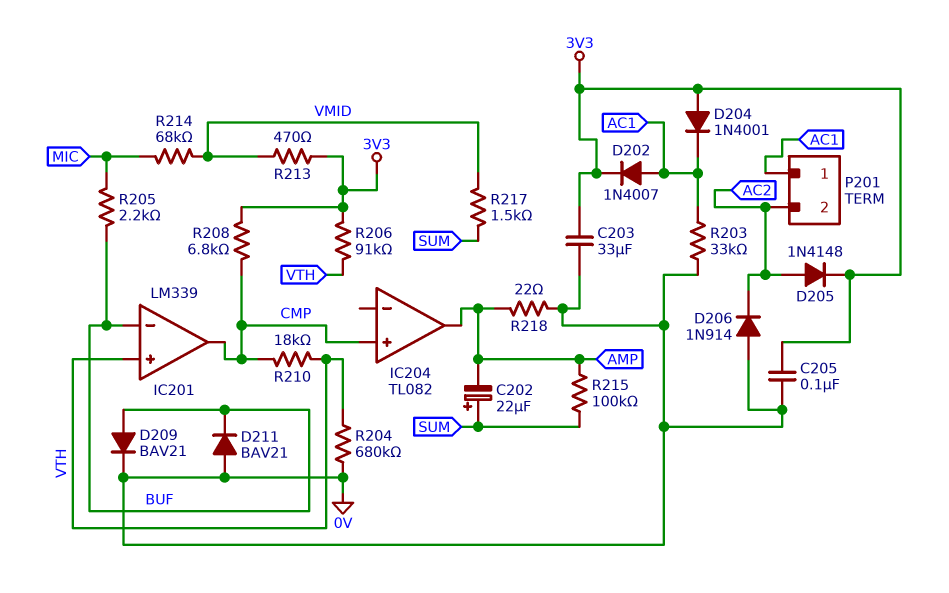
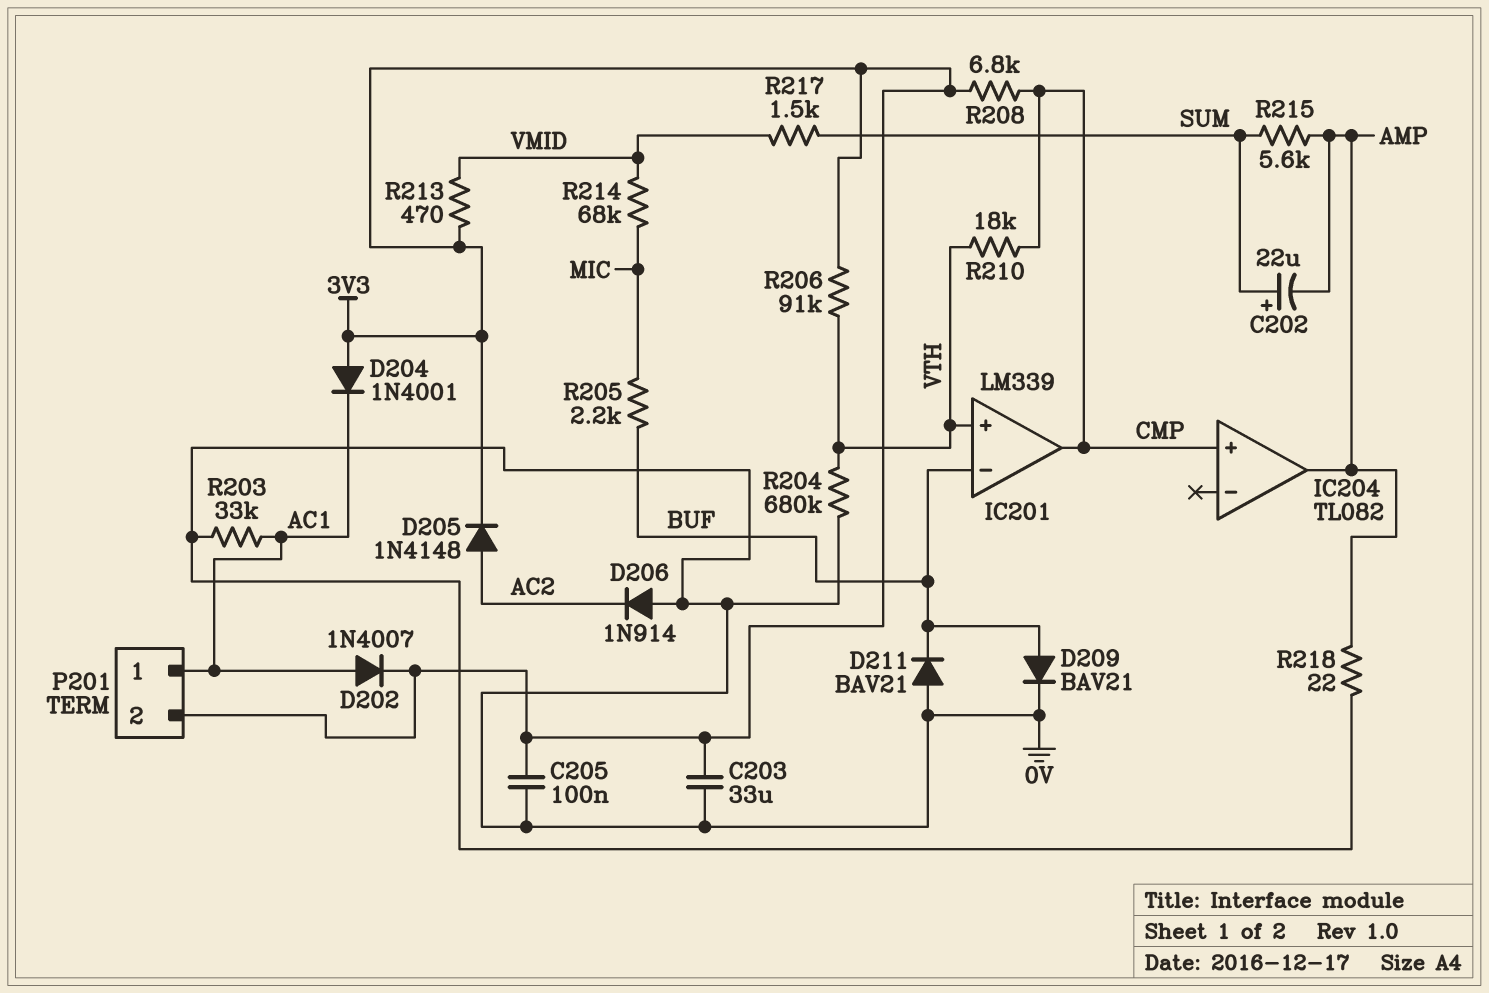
P201 pin 2: AC2 -> 3V3
R215: 100k (AMP, SUM) -> 5.6k (AMP, SUM)

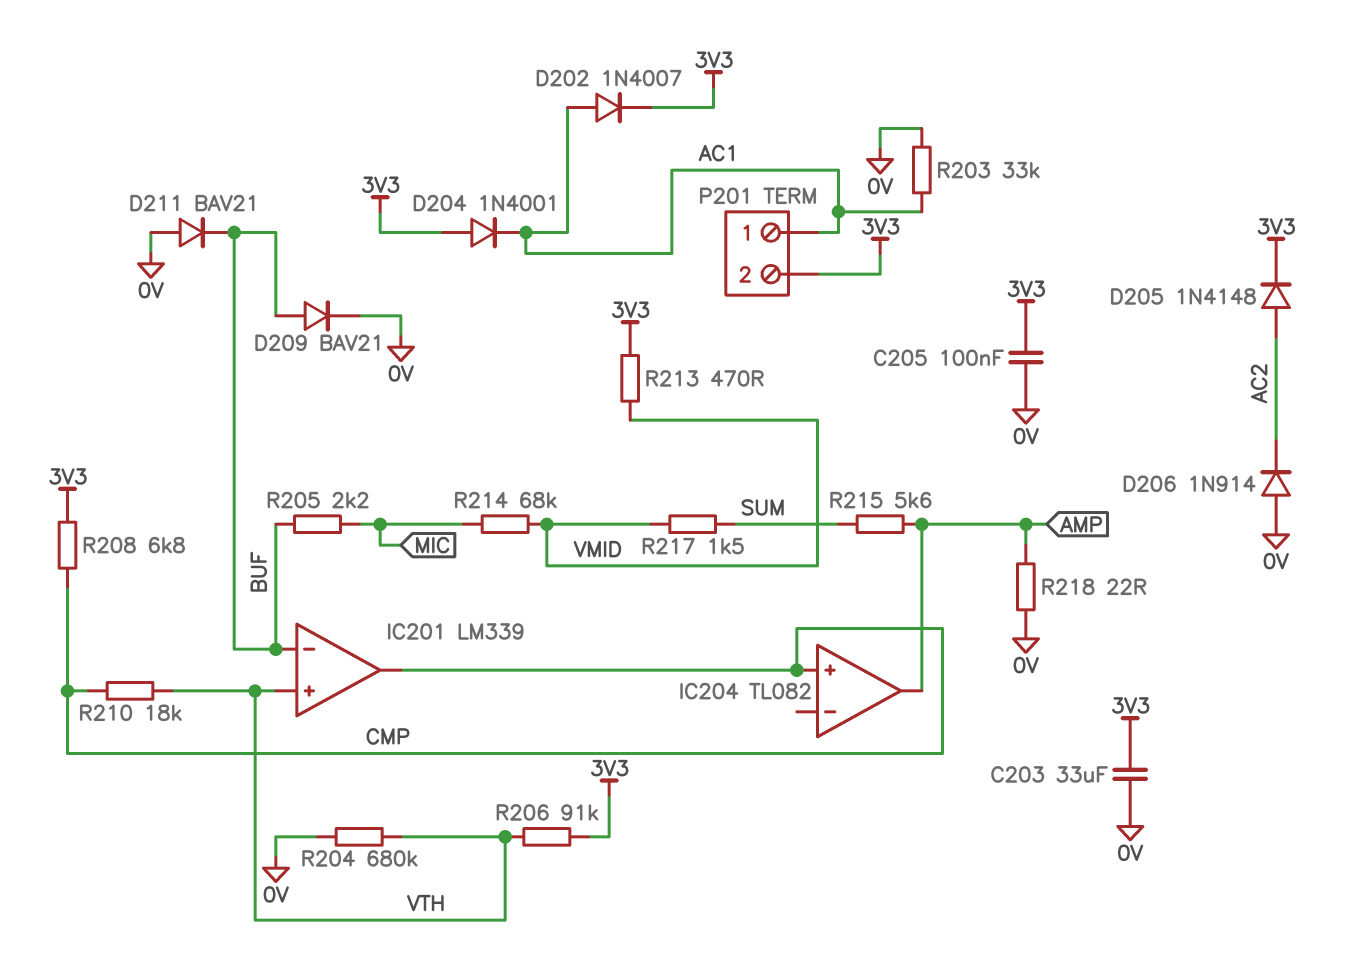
C202: 22uF (plus SUM, minus AMP) -> none

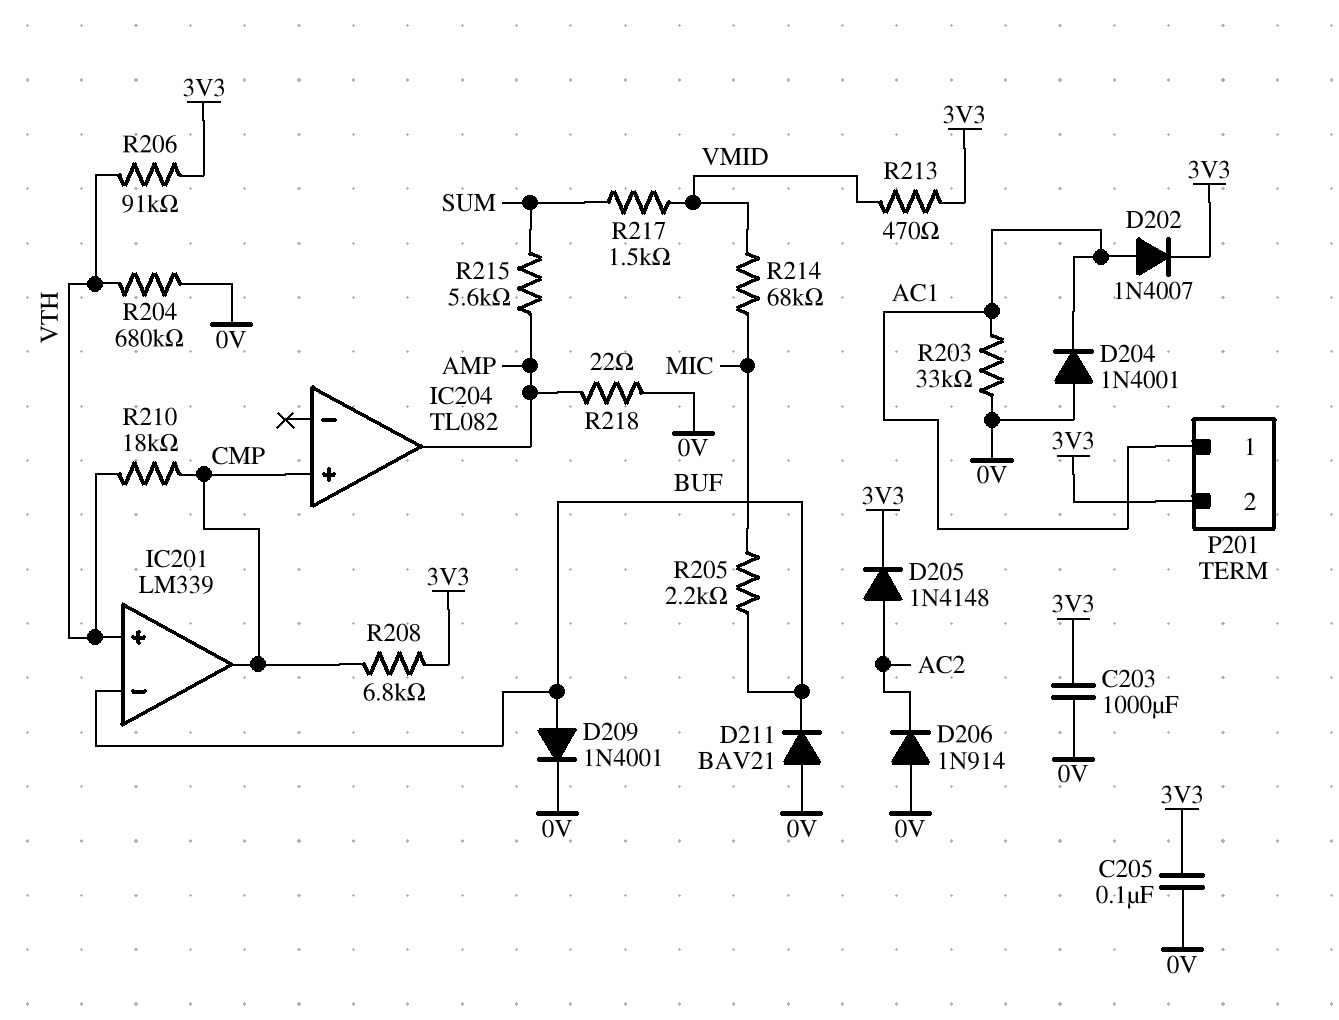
C203: 33uF (0V, 3V3) -> 1000uF (0V, 3V3)
D204: diode 1N4001 (A 3V3, K AC1) -> diode 1N4001 (A 0V, K AC1)
D209: diode BAV21 (A BUF, K 0V) -> diode 1N4001 (A BUF, K 0V)

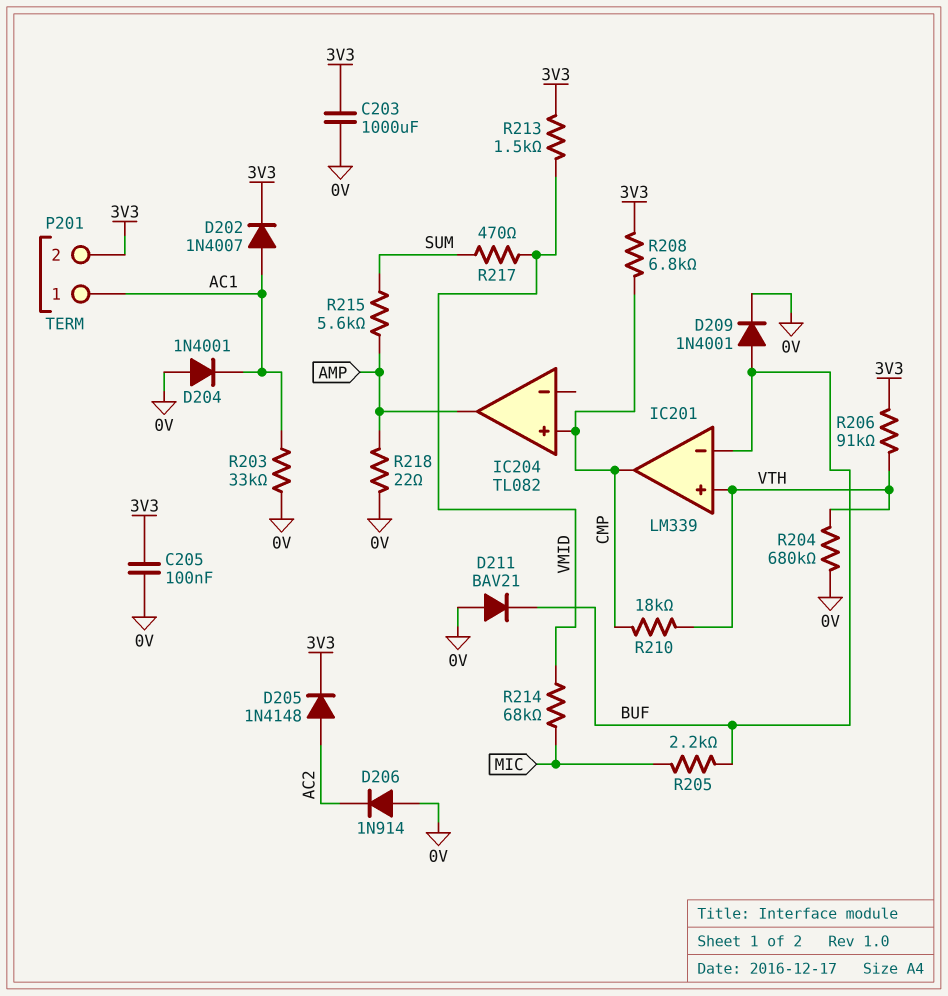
R213: 470 (3V3, VMID) -> 1.5k (3V3, VMID)
R217: 1.5k (SUM, VMID) -> 470 (SUM, VMID)

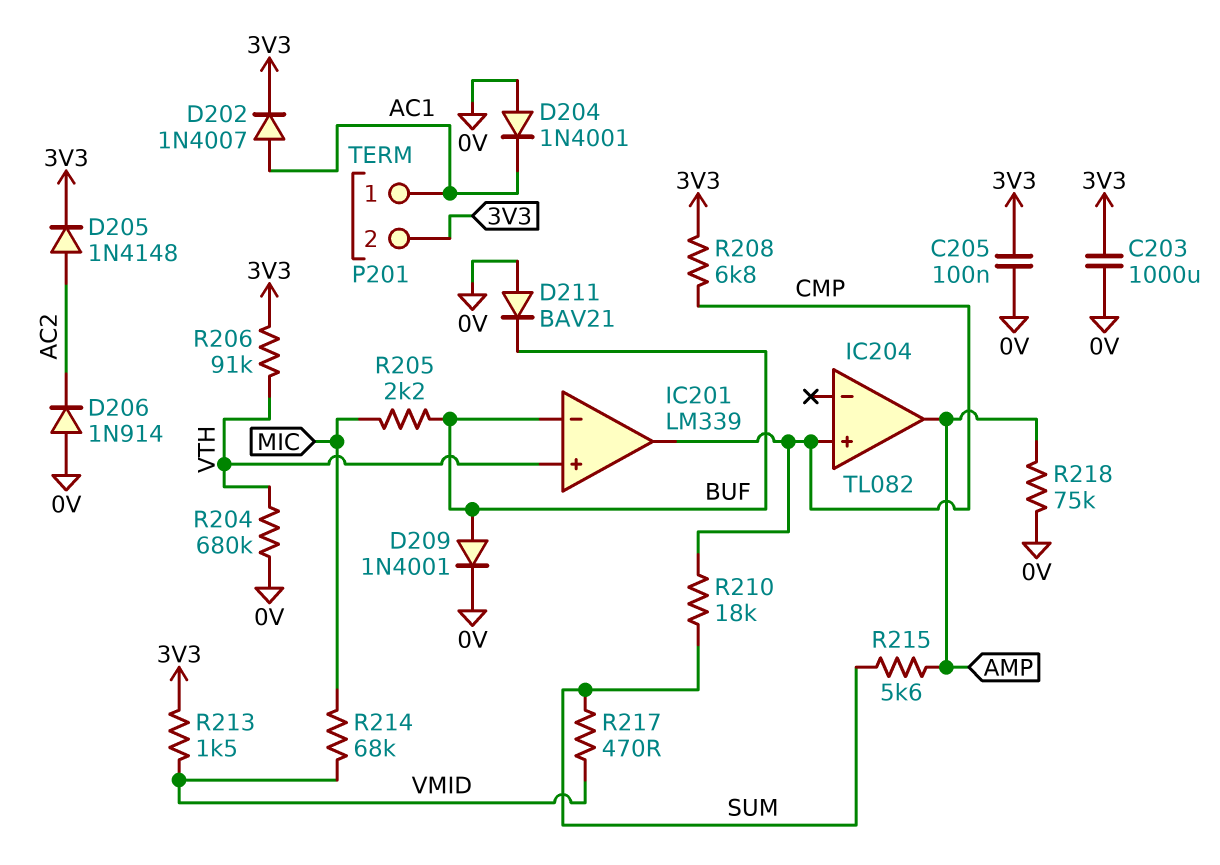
R203: 33k (0V, AC1) -> none
R210: 18k (CMP, VTH) -> 18k (CMP, SUM)
R218: 22 (0V, AMP) -> 75k (0V, AMP)

